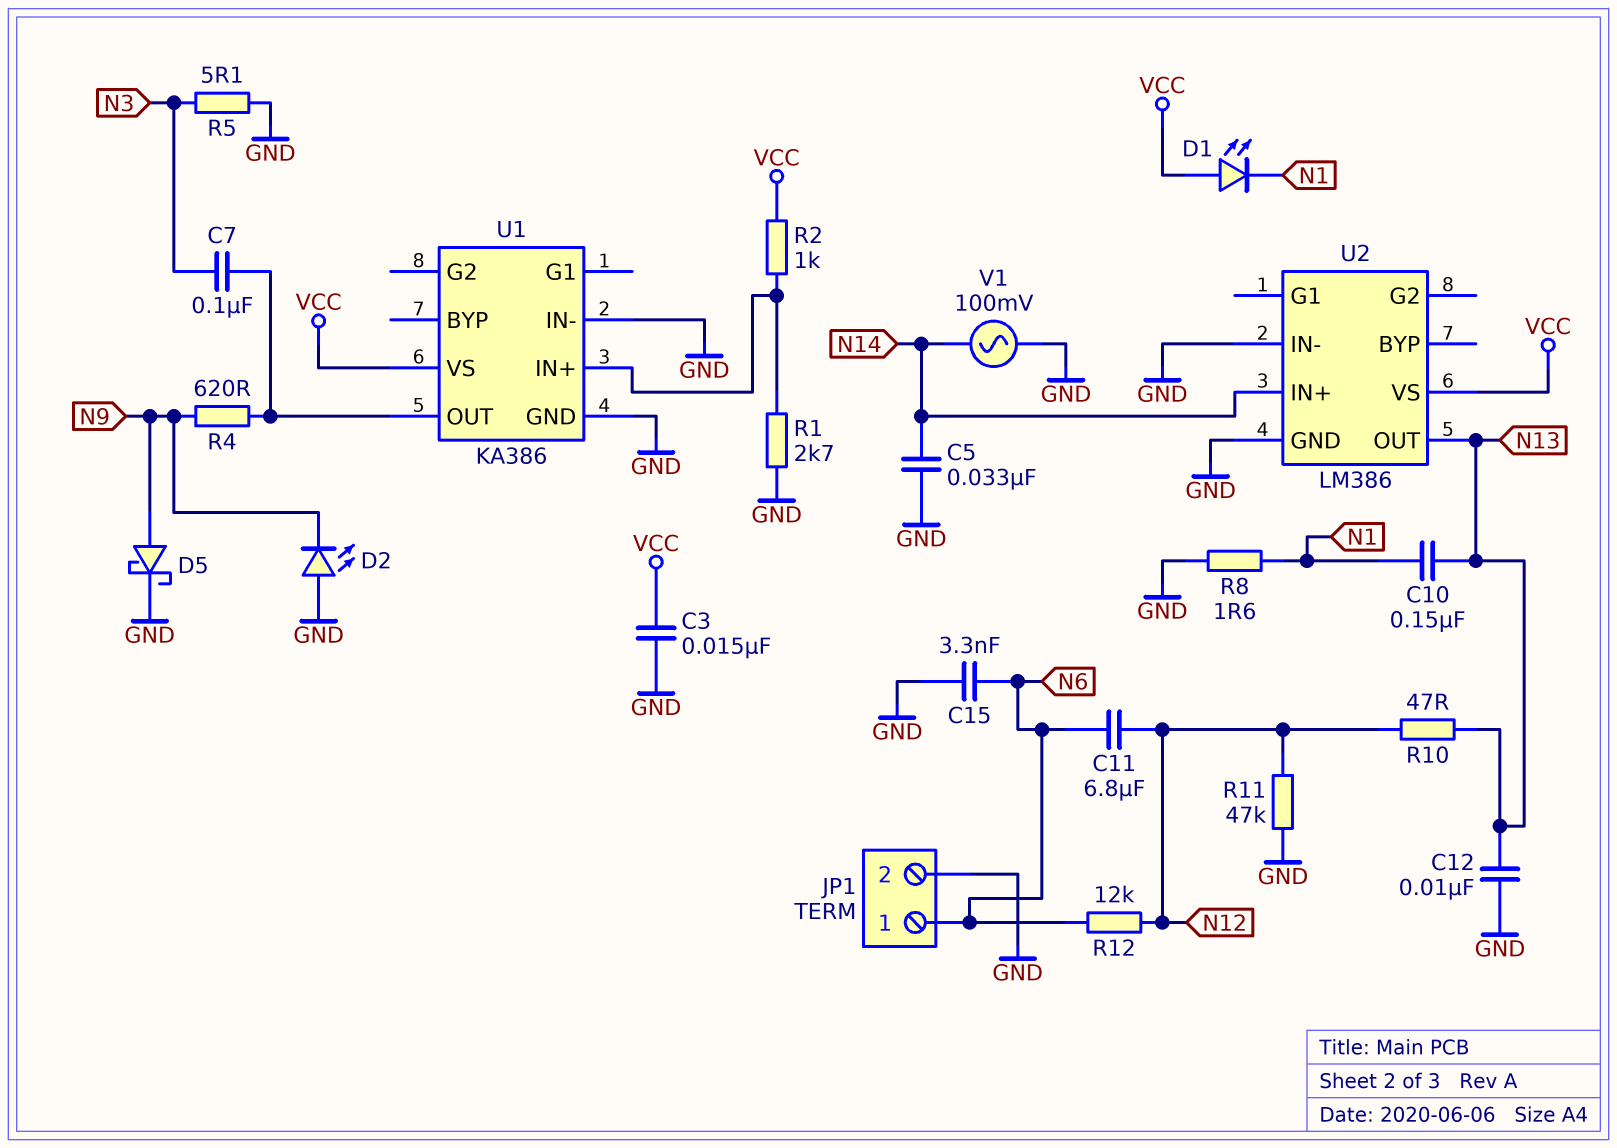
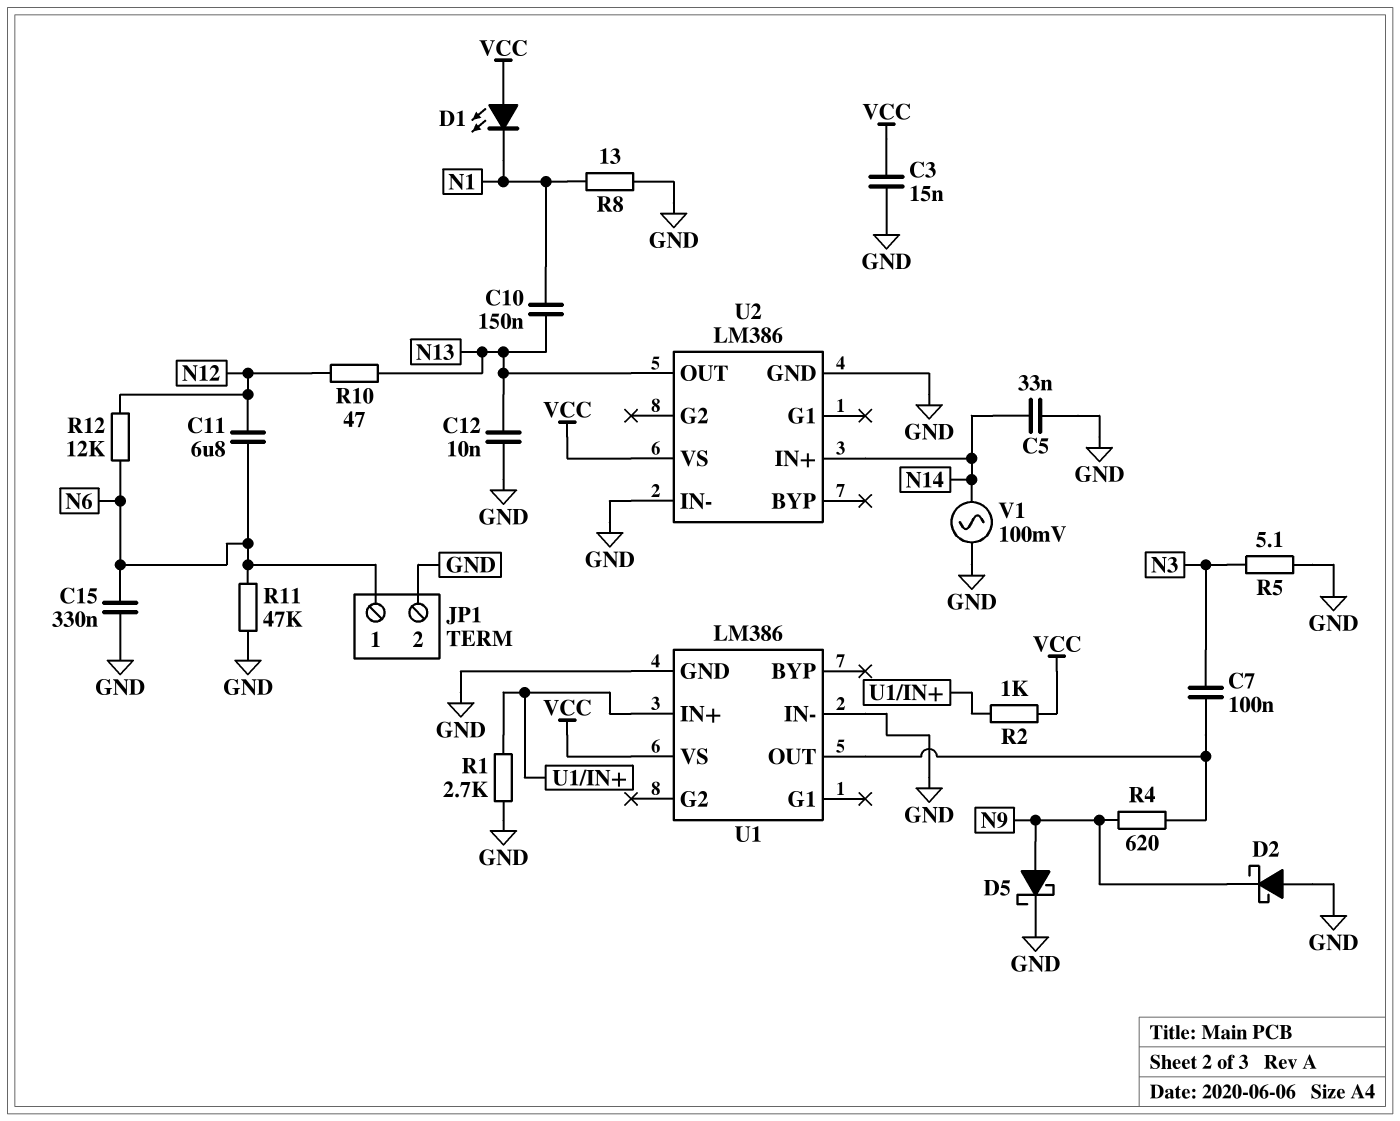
C15: 3.3nF (GND, N6) -> 330nF (GND, N6)
D2: LED (A GND, K N9) -> schottky (A GND, K N9)
R8: 1.6 (GND, N1) -> 13 (GND, N1)
R11: 47k (GND, N12) -> 47k (GND, N6)
U1: KA386 -> LM386

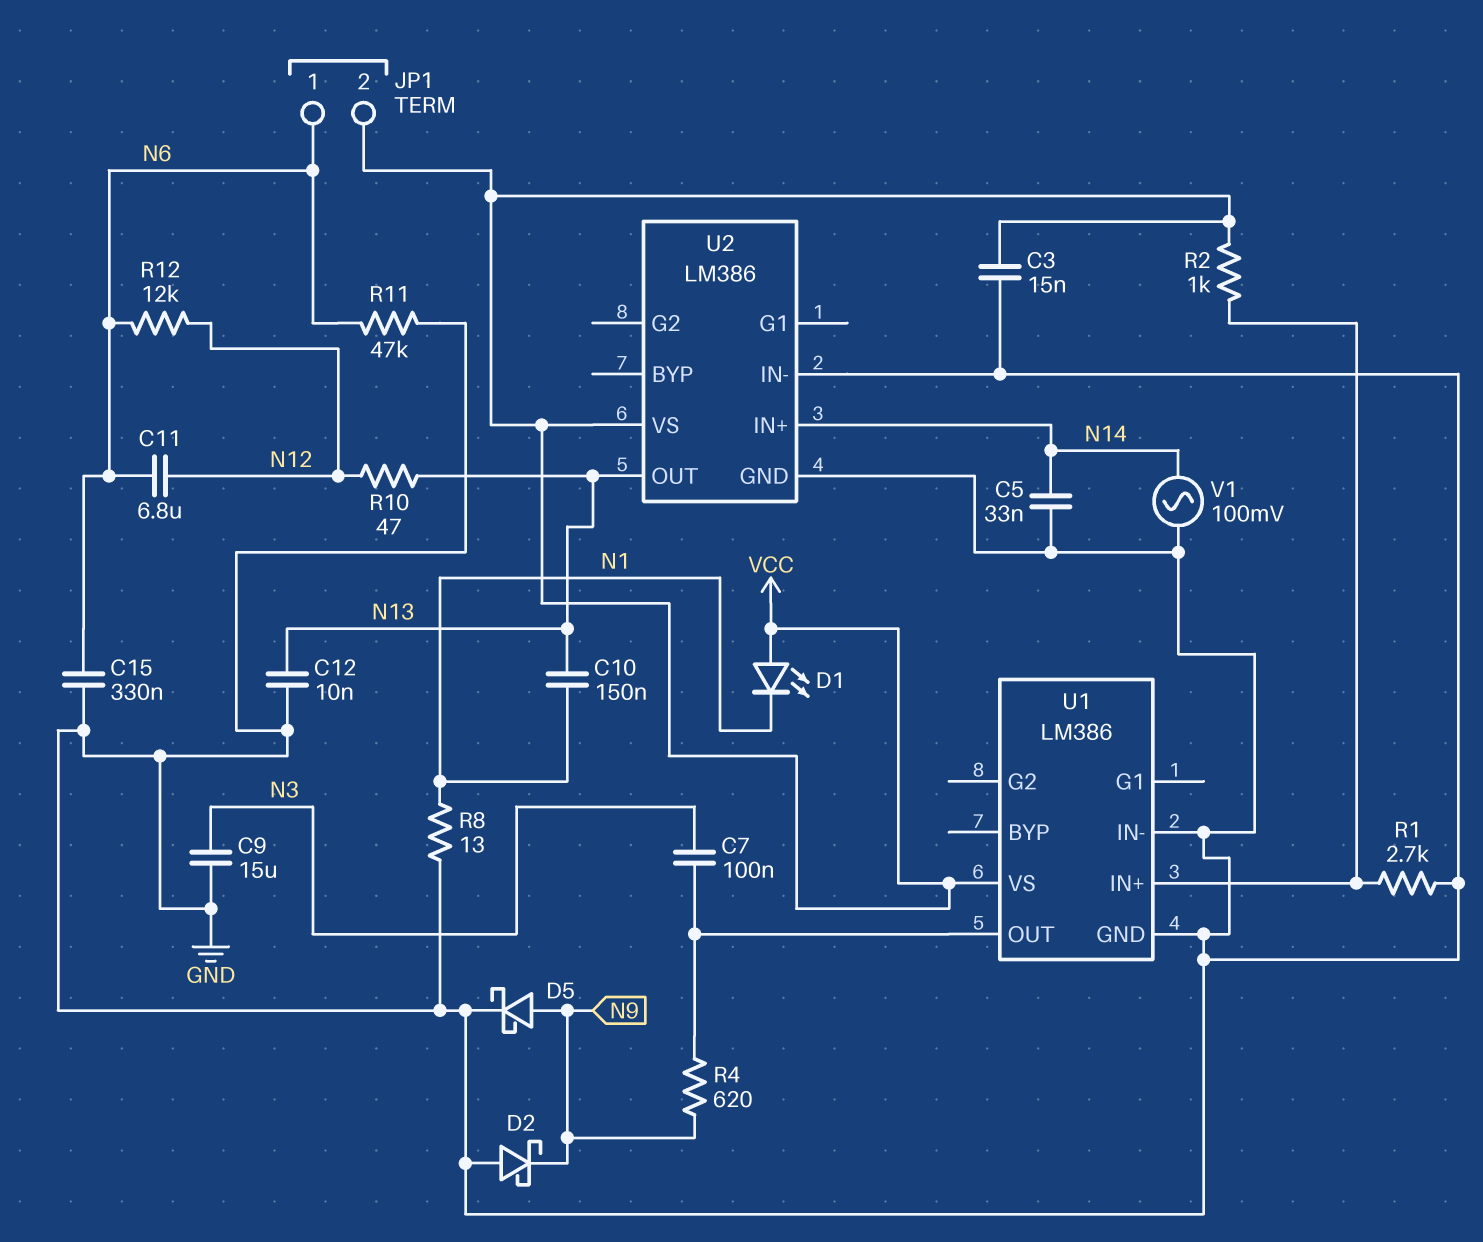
C9: none -> 15uF (GND, N3)
JP1 pin 2: GND -> VCC
R5: 5.1 (GND, N3) -> none

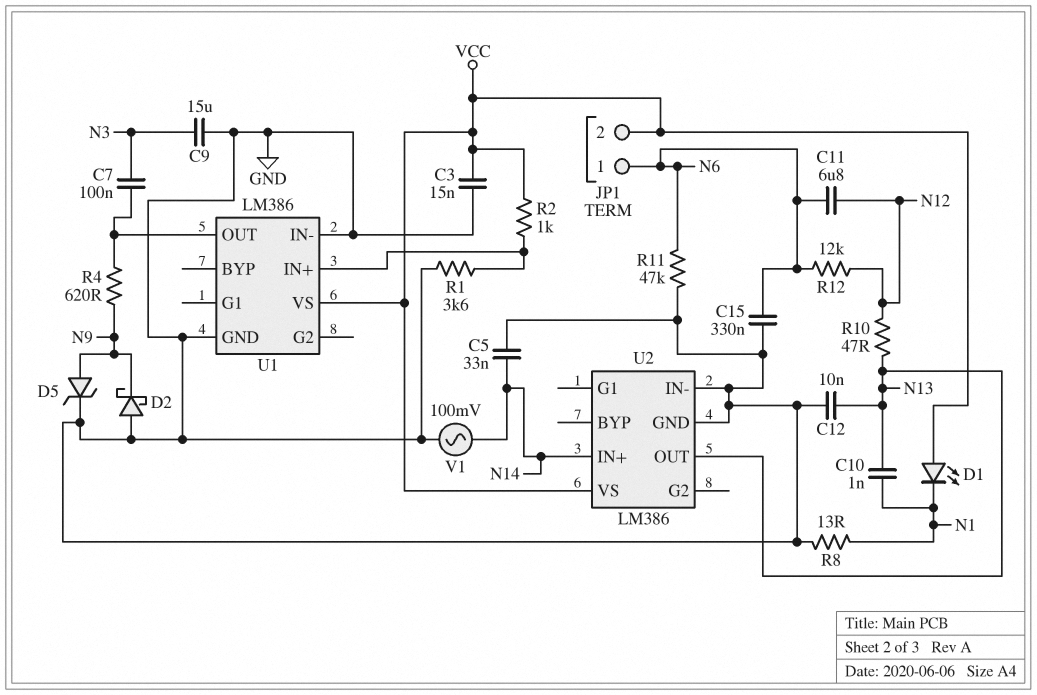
C10: 150nF (N1, N13) -> 1nF (N1, N13)
D5: schottky (A N9, K GND) -> zener (A N9, K GND)
R1: 2.7k (GND, U1/IN+) -> 3.6k (GND, U1/IN+)

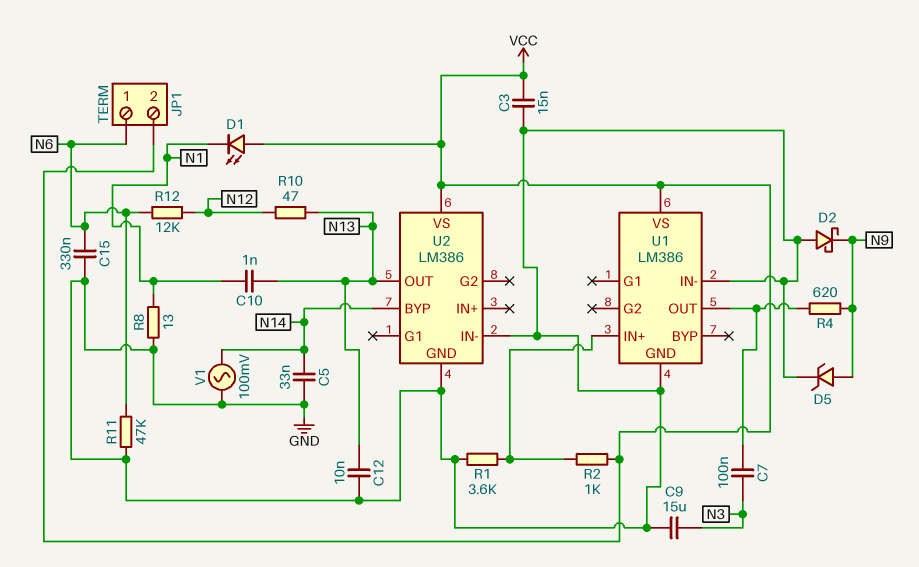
C11: 6.8uF (N6, N12) -> none
U2 pin BYP: none -> N14
U2 pin IN+: N14 -> none

